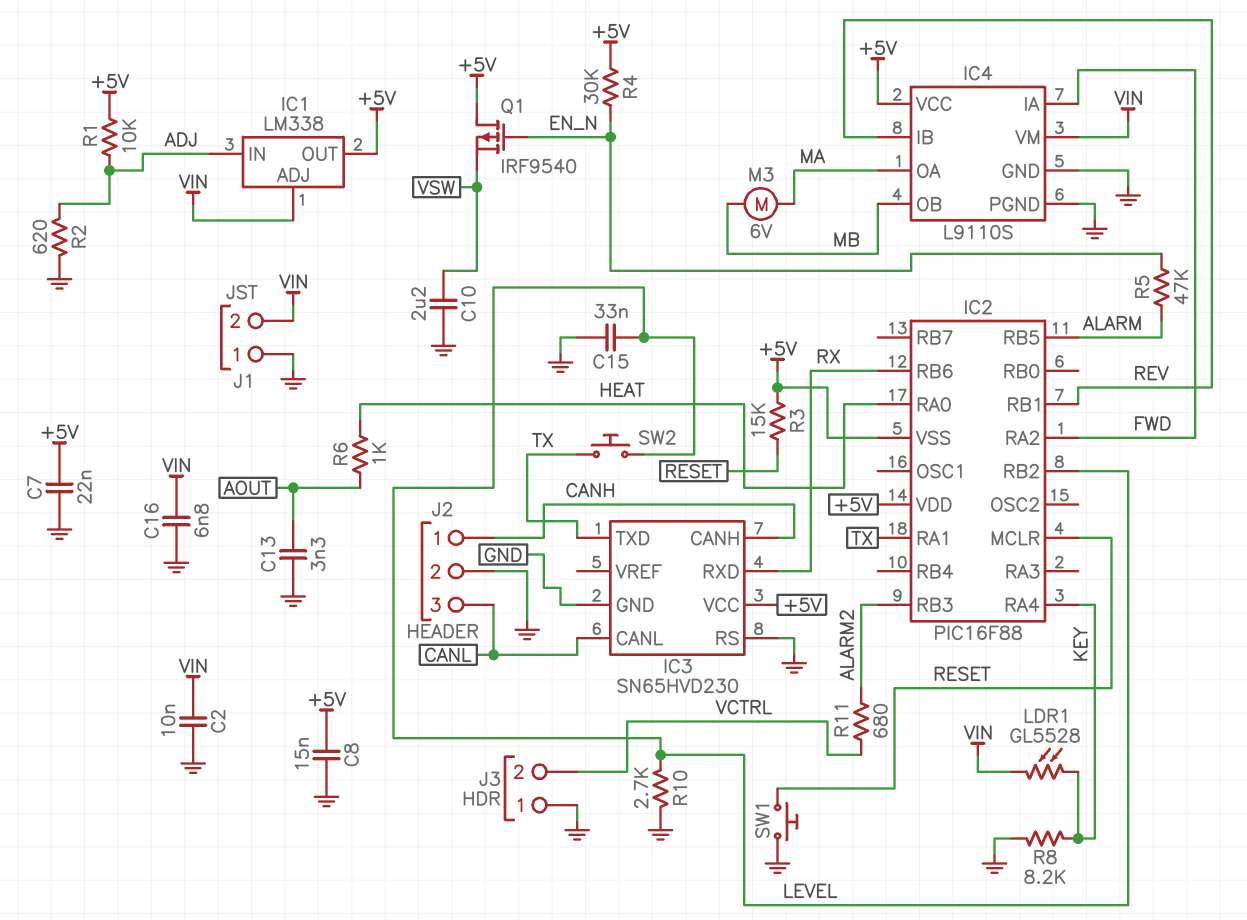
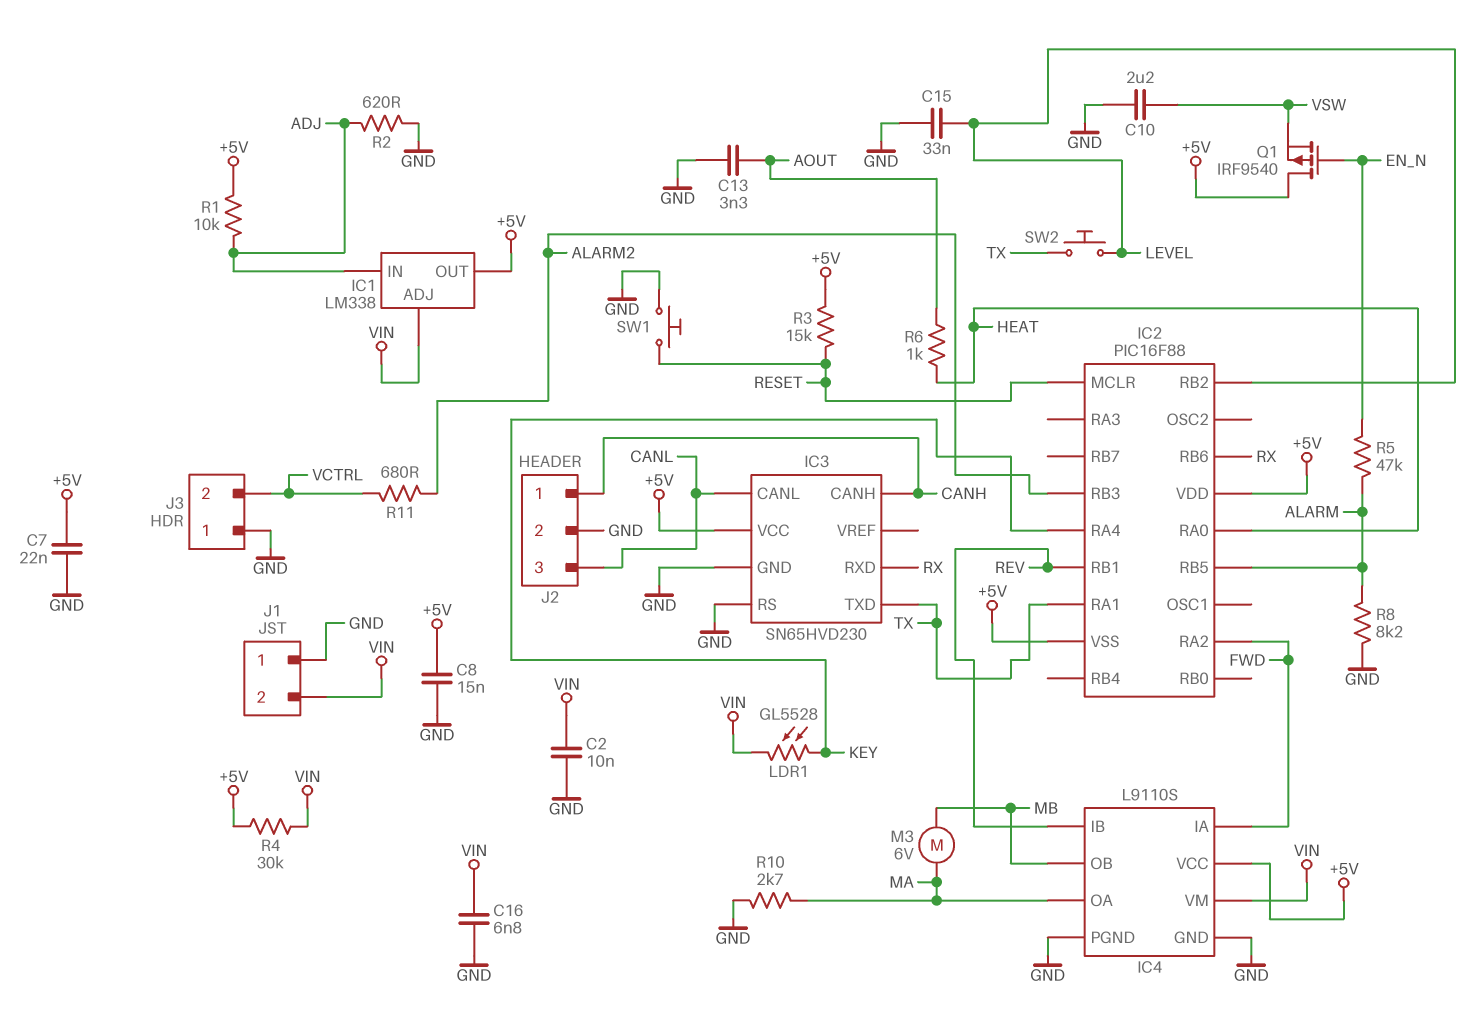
R4: 30k (+5V, EN_N) -> 30k (+5V, VIN)
R8: 8.2k (GND, KEY) -> 8.2k (ALARM, GND)
R10: 2.7k (GND, LEVEL) -> 2.7k (GND, MA)

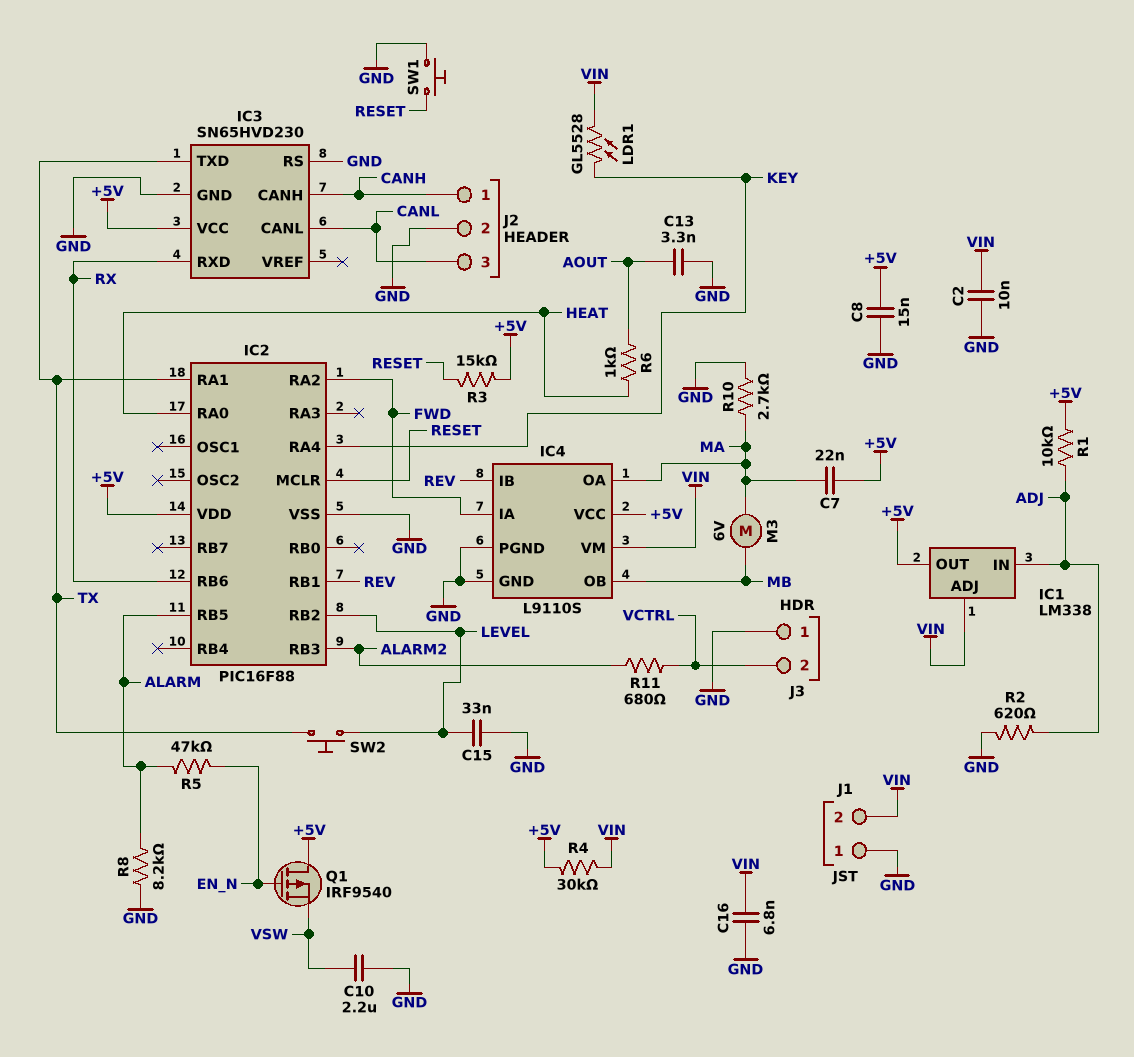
C7: 22nF (+5V, GND) -> 22nF (+5V, MA)
IC2 pin VSS: +5V -> GND

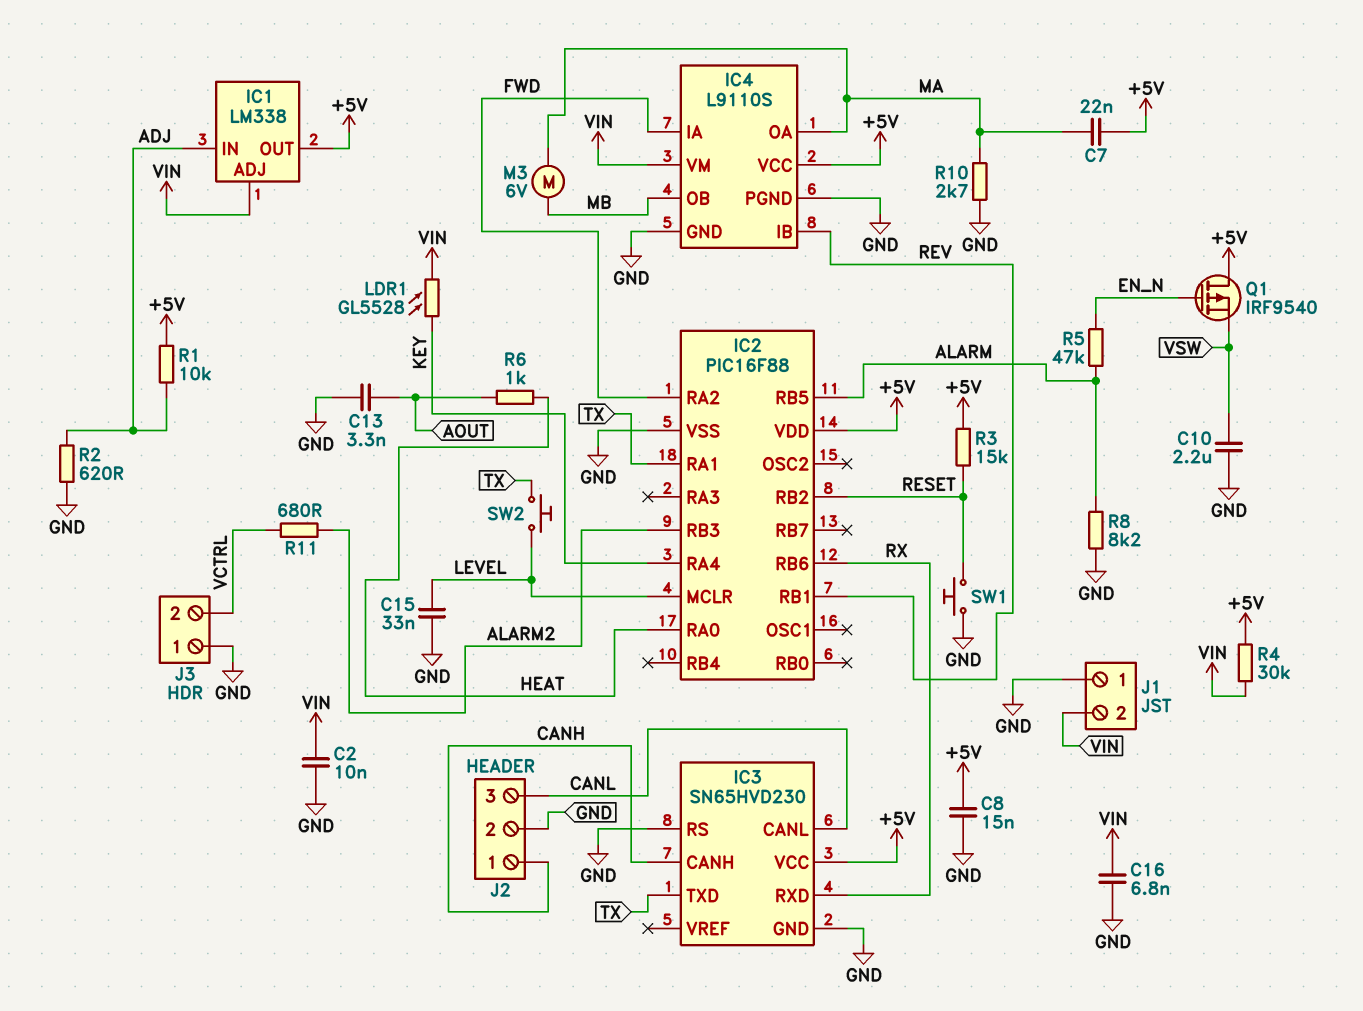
IC2 pin MCLR: RESET -> LEVEL
IC2 pin RB2: LEVEL -> RESET

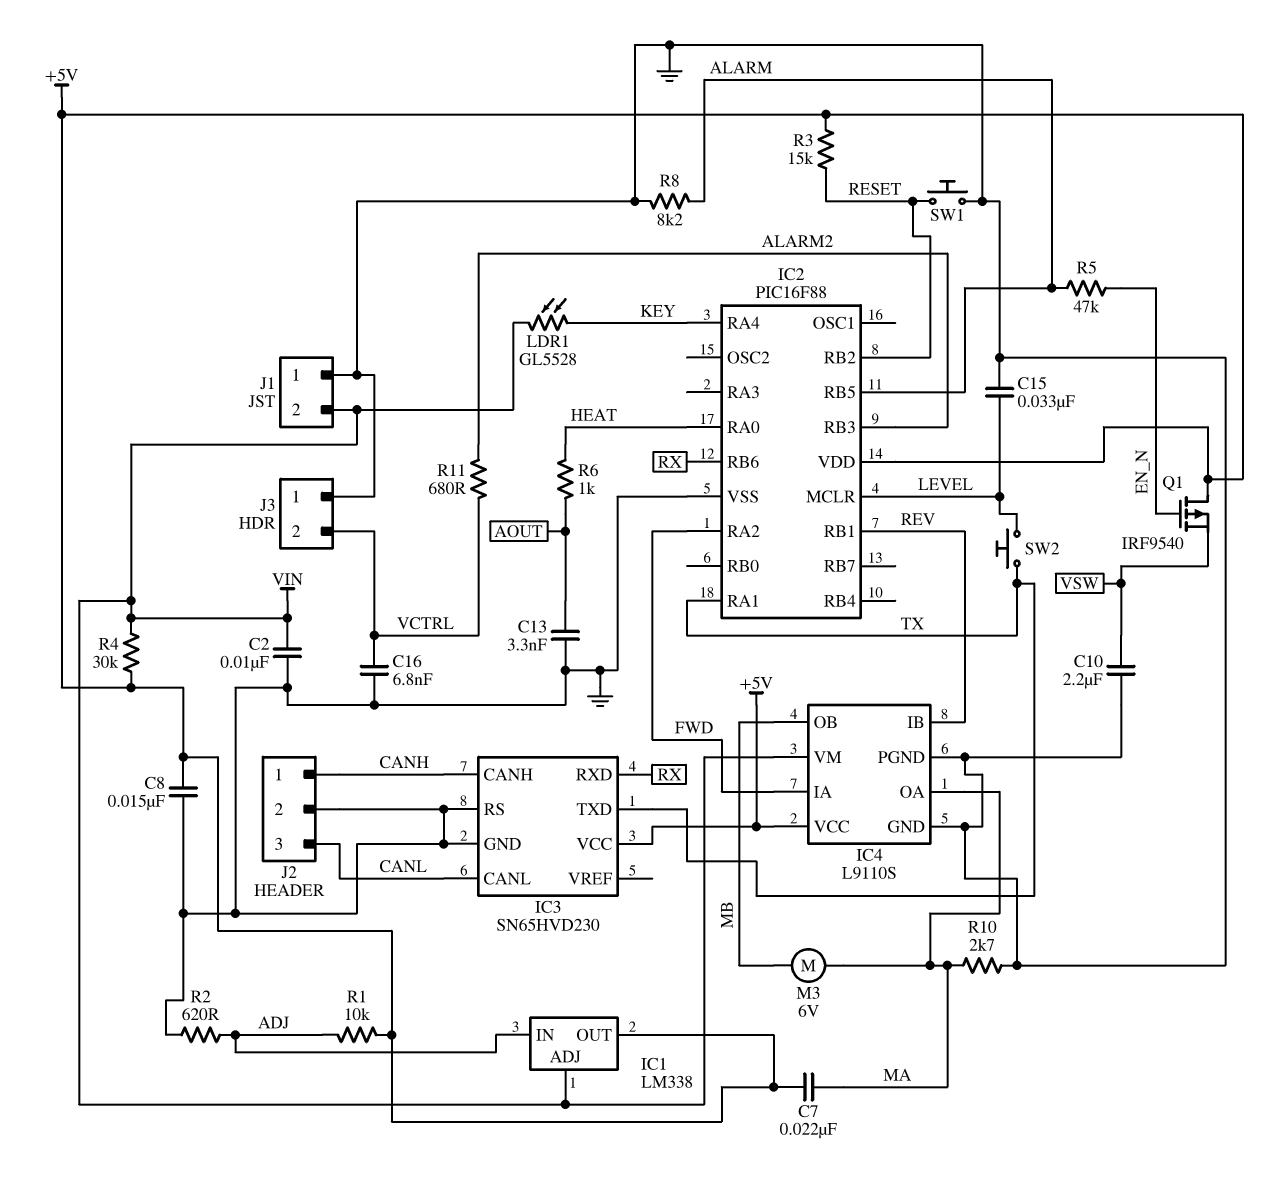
C16: 6.8nF (GND, VIN) -> 6.8nF (GND, VCTRL)

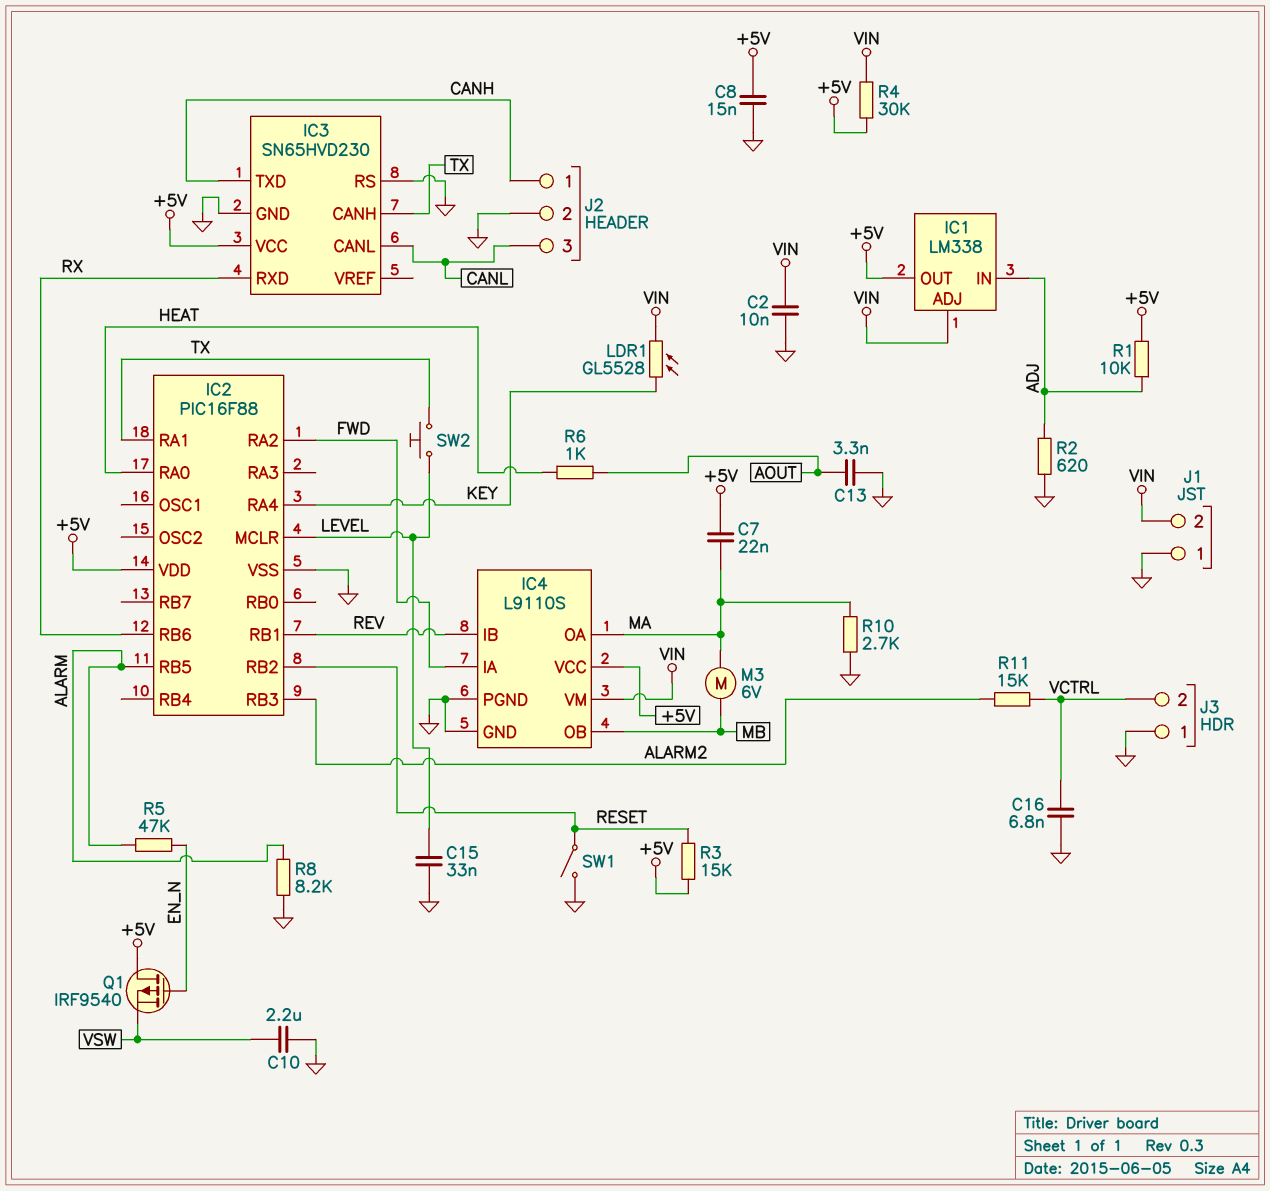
IC3 pin CANH: CANH -> TX
IC3 pin TXD: TX -> CANH
R11: 680 (ALARM2, VCTRL) -> 15k (ALARM2, VCTRL)
SW1: button (GND, RESET) -> switch (GND, RESET)

